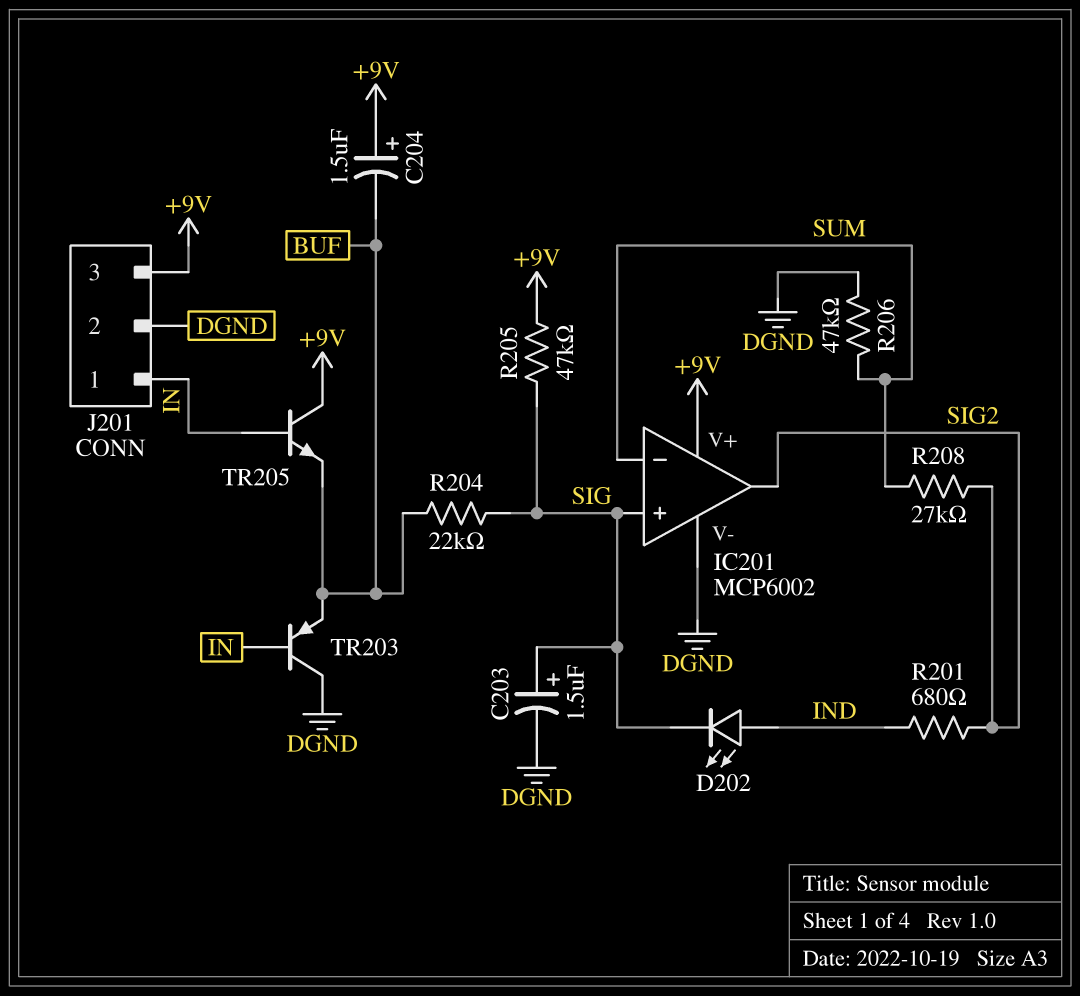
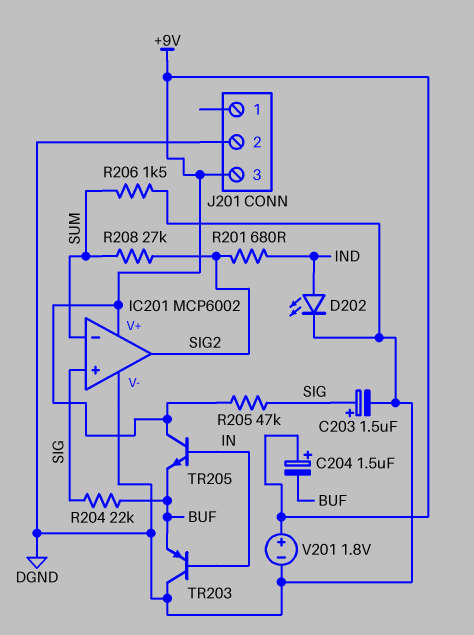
D202: LED (A IND, K SIG) -> LED (A IND, K DGND)
J201 pin 1: IN -> none
R206: 47k (DGND, SUM) -> 1.5k (DGND, SUM)
V201: none -> 1.8V (plus +9V, minus DGND)

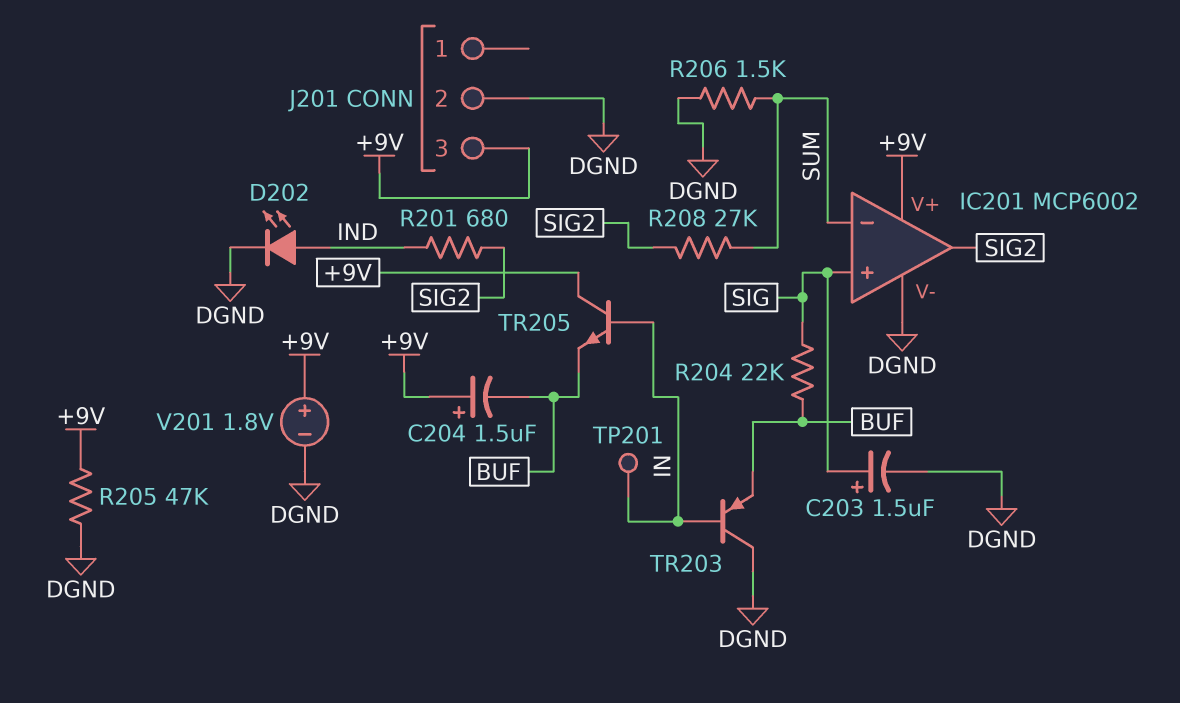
R205: 47k (+9V, SIG) -> 47k (+9V, DGND)
TP201: none -> test point (IN)

